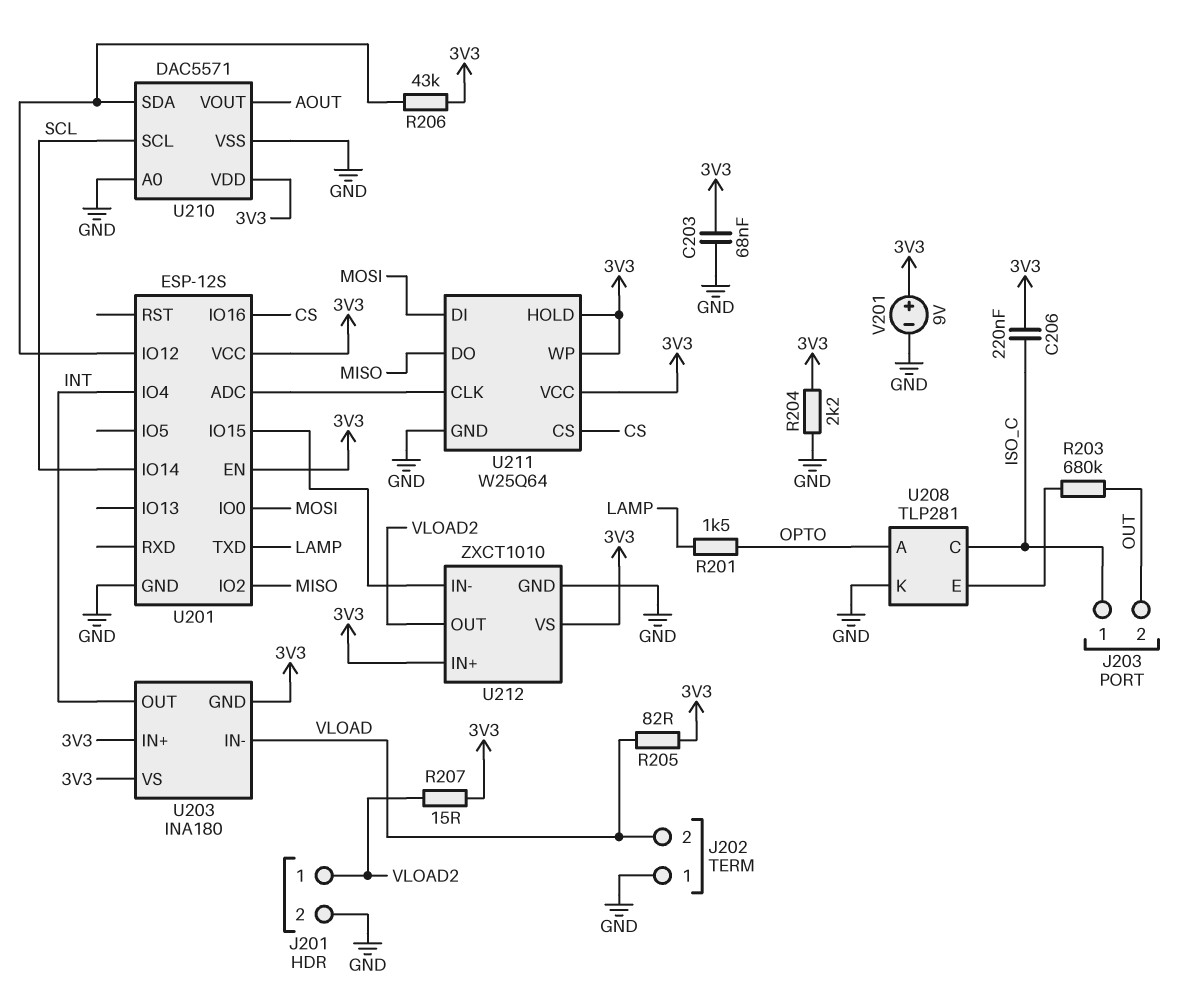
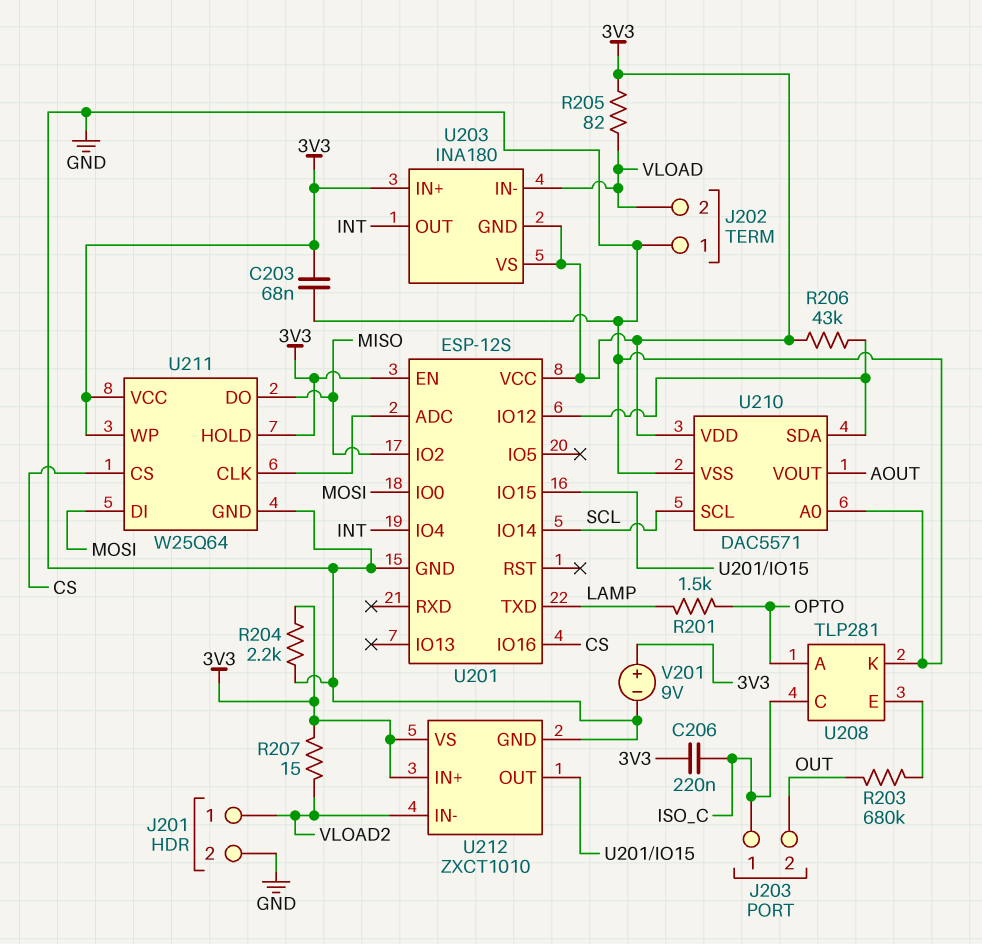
U212 pin IN-: U201/IO15 -> VLOAD2
U212 pin OUT: VLOAD2 -> U201/IO15

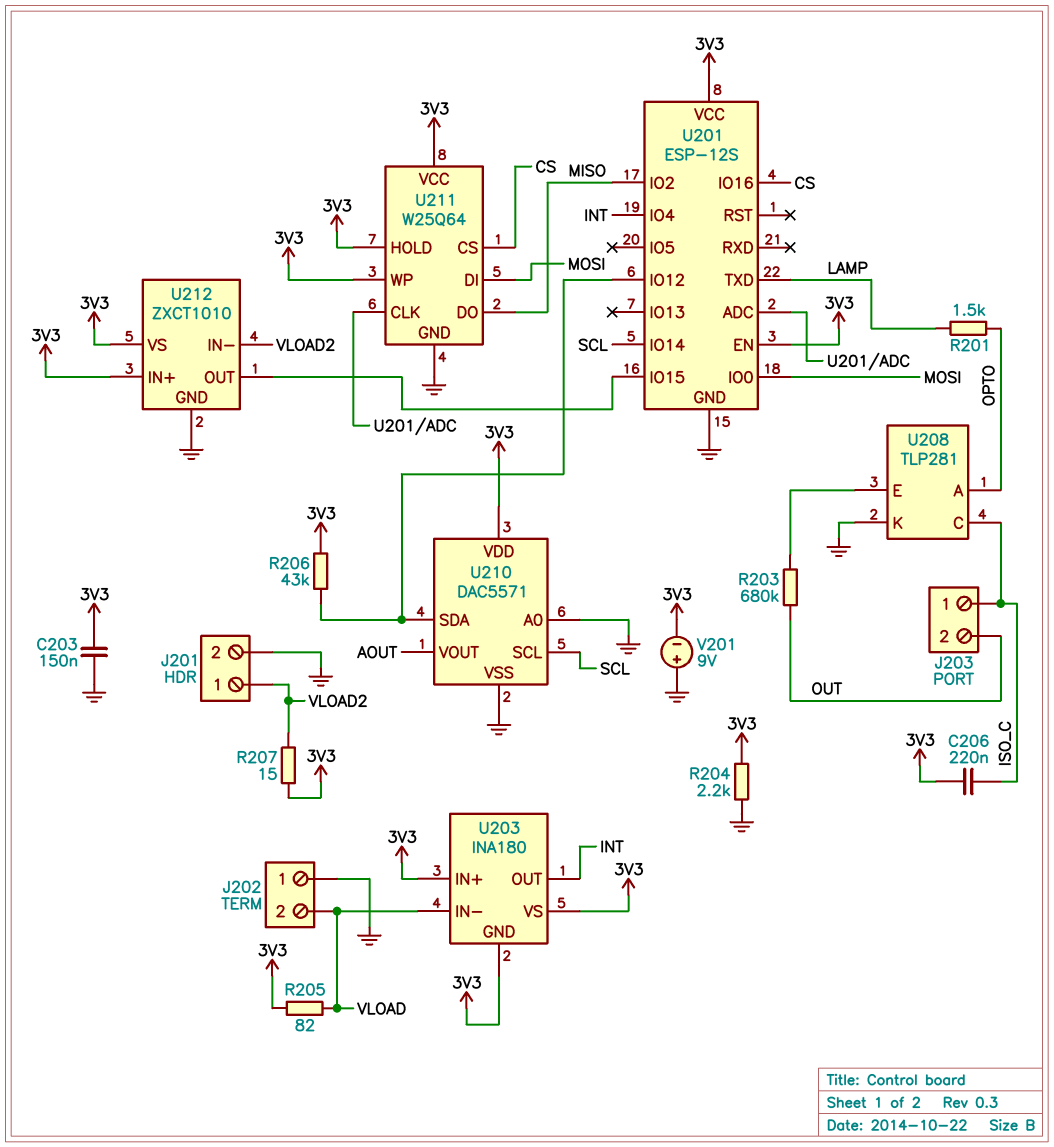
C203: 68nF (3V3, GND) -> 150nF (3V3, GND)
V201: 9V (plus 3V3, minus GND) -> 9V (plus GND, minus 3V3)

